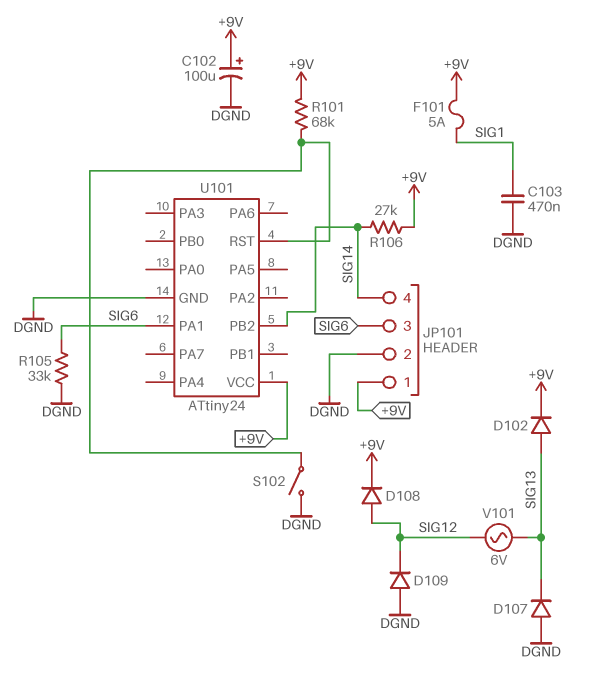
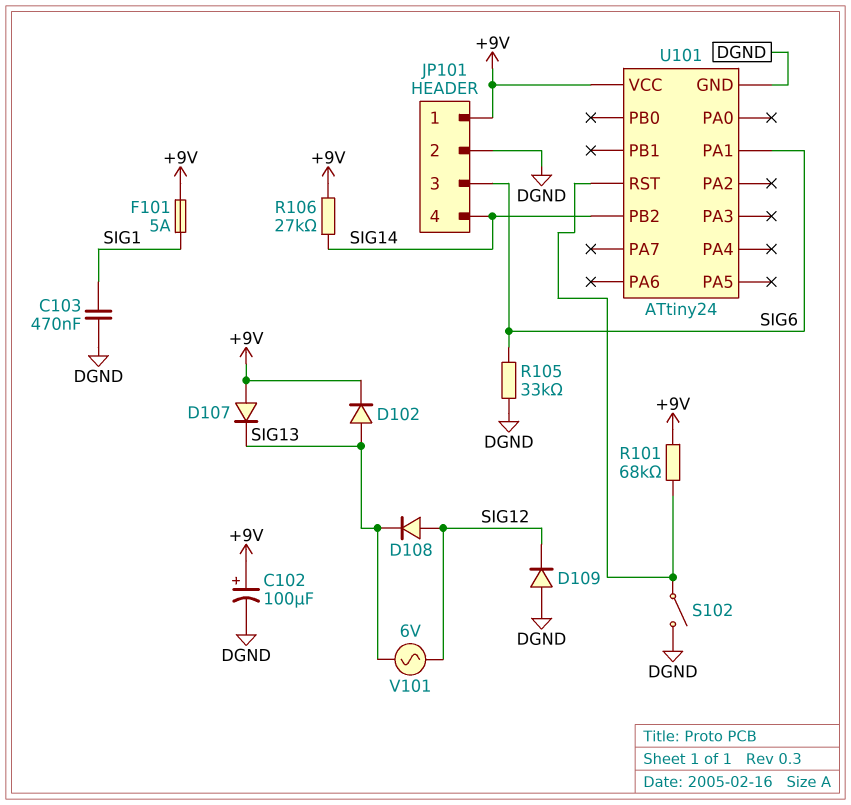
D107: diode (A DGND, K SIG13) -> diode (A +9V, K SIG13)
D108: diode (A SIG12, K +9V) -> diode (A SIG12, K SIG13)

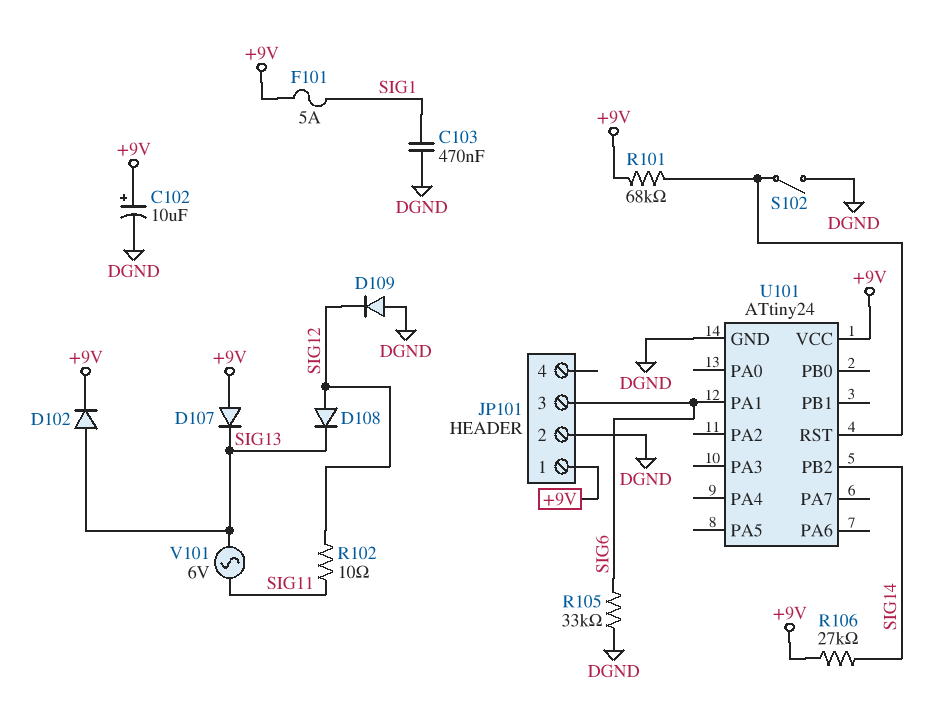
C102: 100uF (plus +9V, minus DGND) -> 10uF (plus +9V, minus DGND)
JP101 pin 4: SIG14 -> none
R102: none -> 10 (SIG11, SIG12)
V101: AC 6V (SIG12, SIG13) -> AC 6V (SIG11, SIG13)

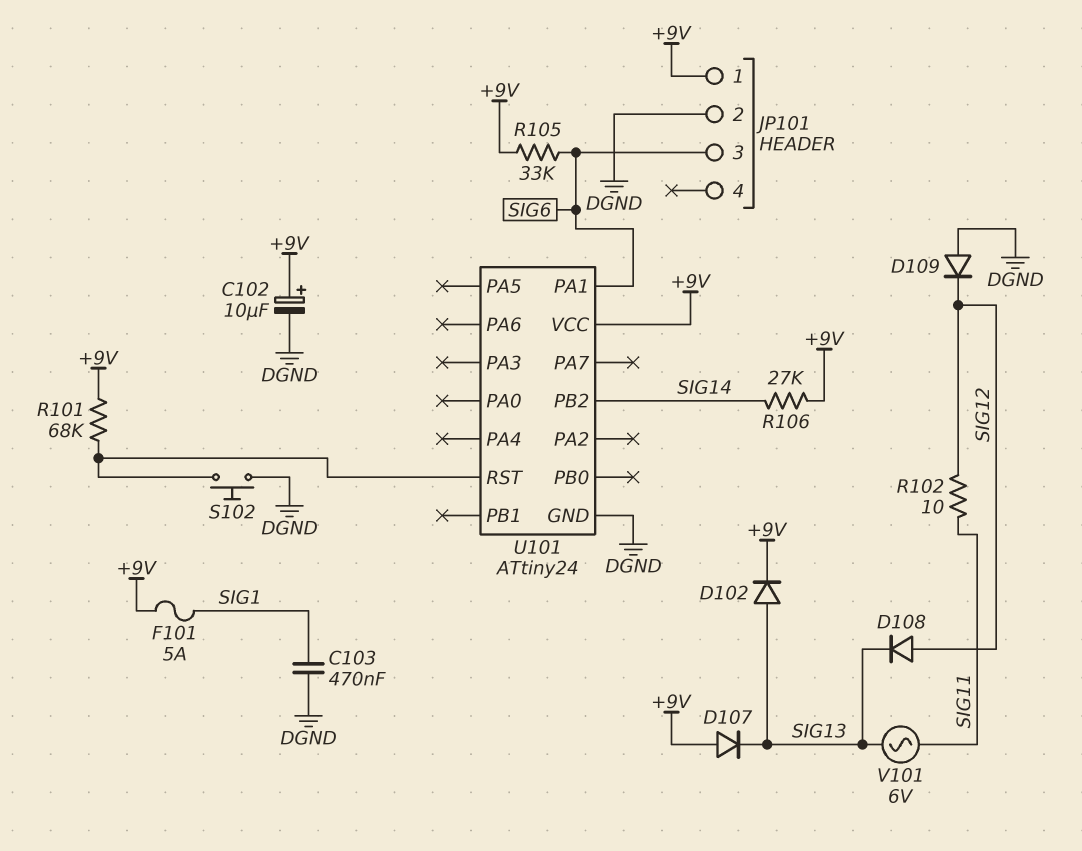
R105: 33k (DGND, SIG6) -> 33k (+9V, SIG6)
S102: switch (DGND, U101/RST) -> button (DGND, U101/RST)

